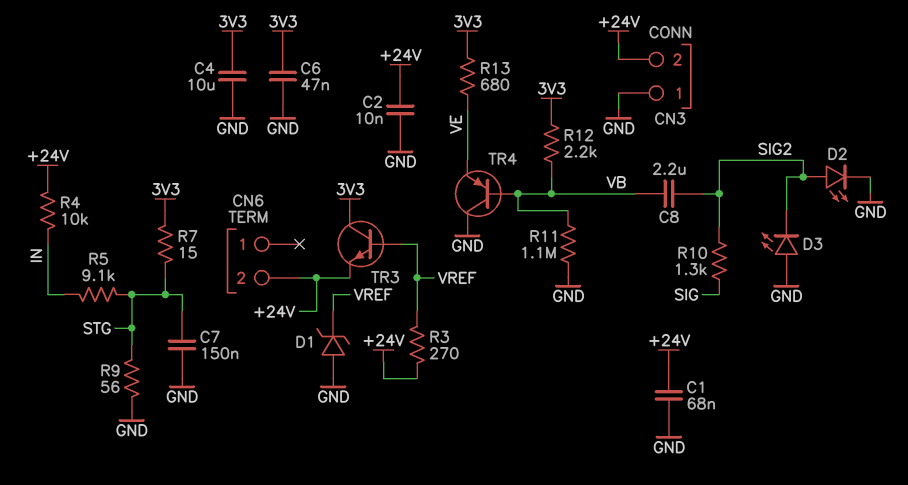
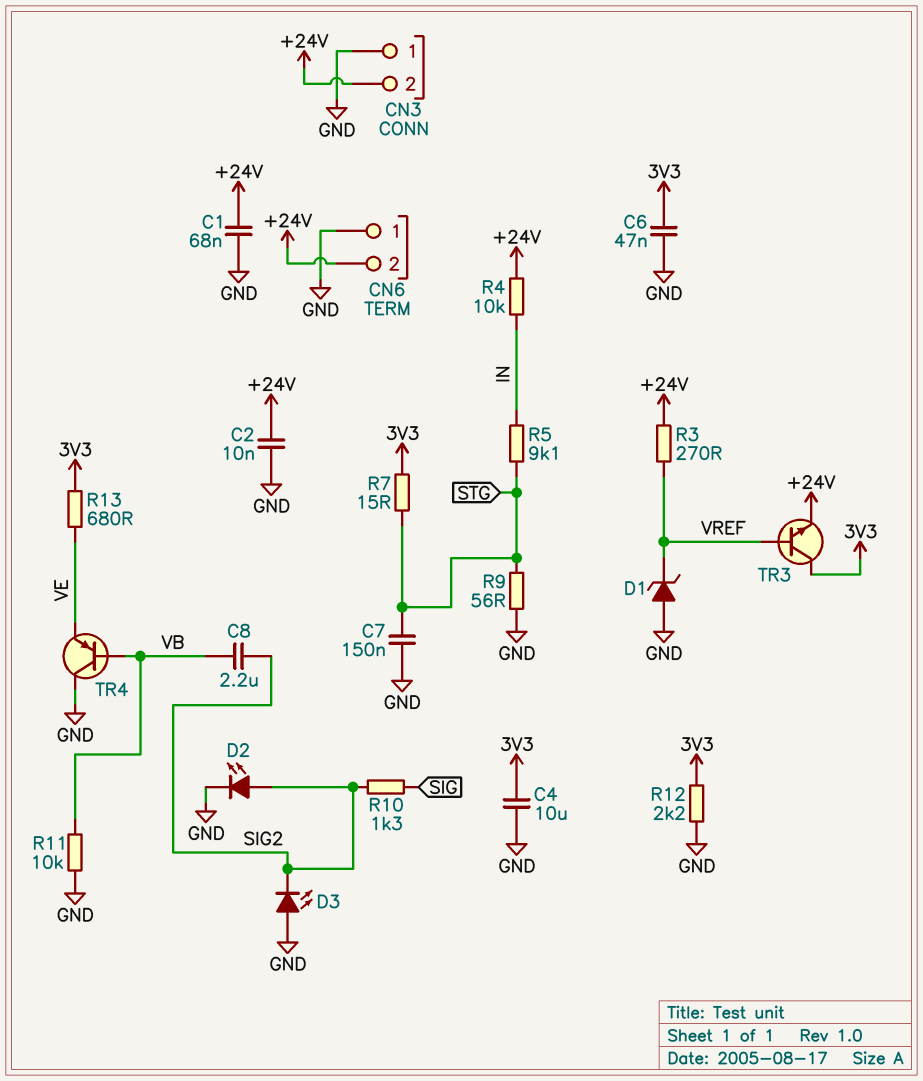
CN6 pin 1: none -> GND
R11: 1.1M (GND, VB) -> 10k (GND, VB)
R12: 2.2k (3V3, VB) -> 2.2k (3V3, GND)

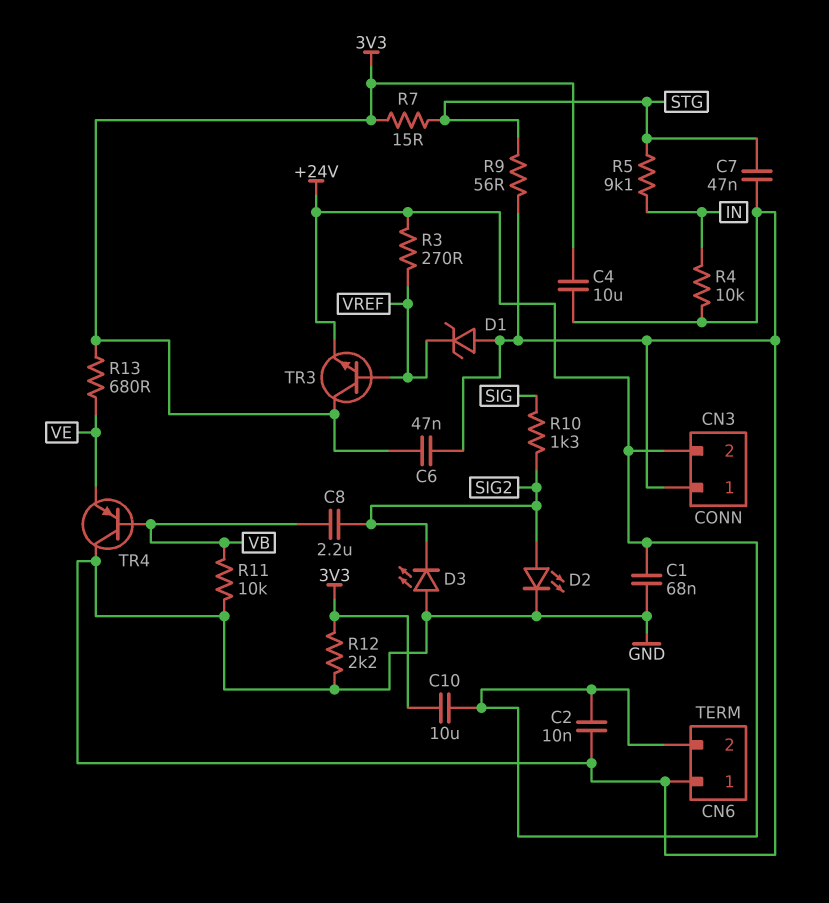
C7: 150nF (GND, STG) -> 47nF (GND, STG)
C10: none -> 10uF (+24V, 3V3)
R4: 10k (+24V, IN) -> 10k (GND, IN)

